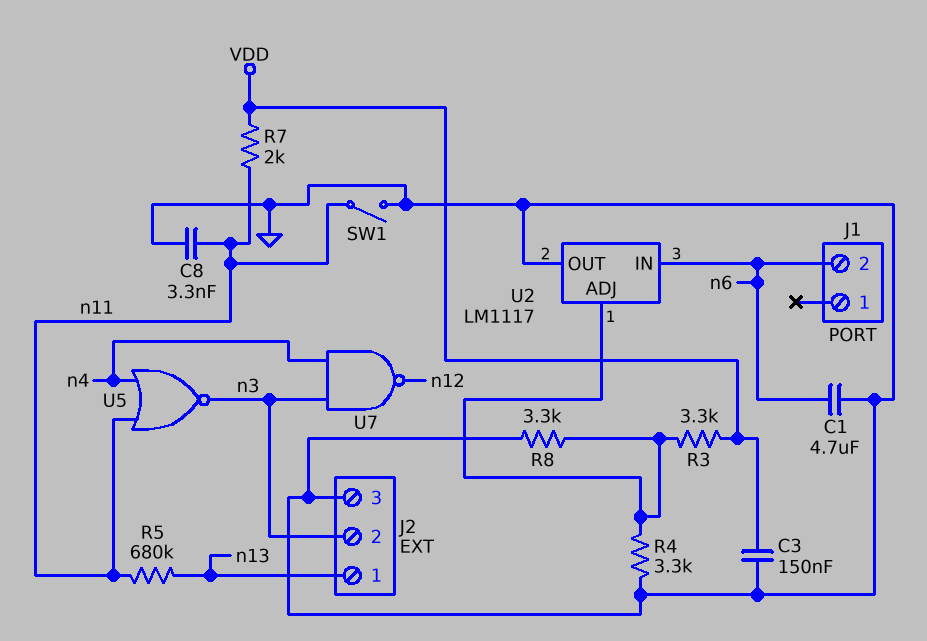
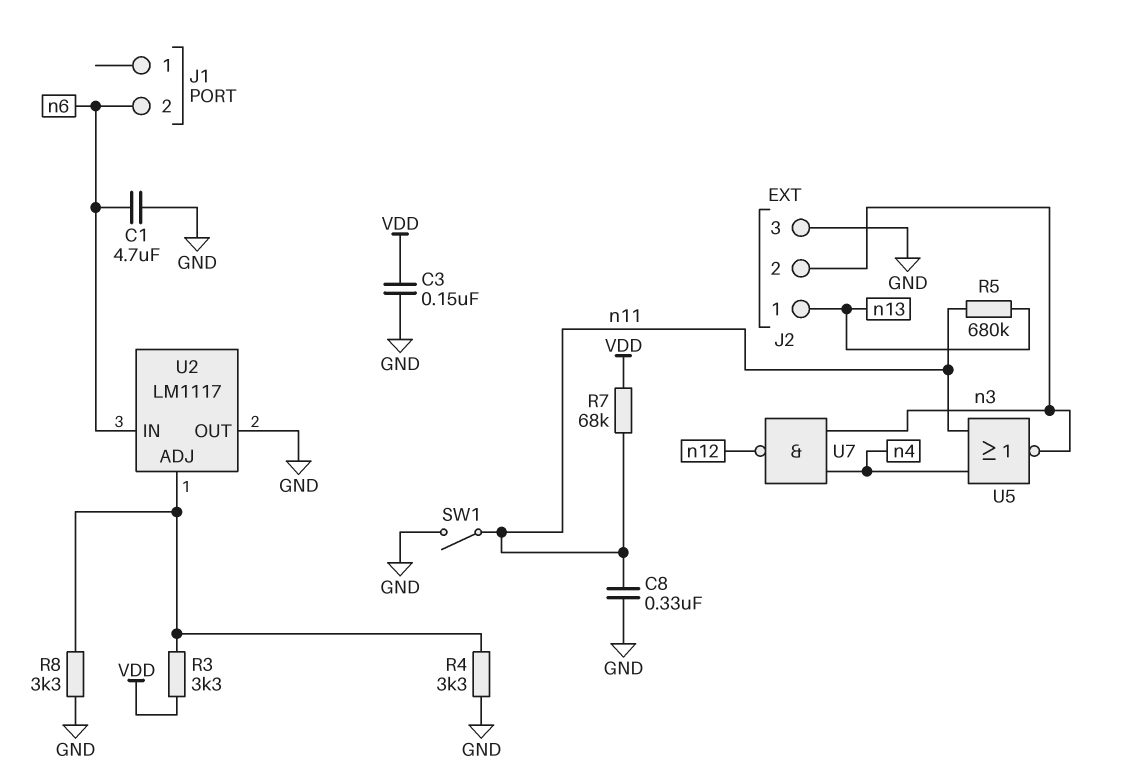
C8: 3.3nF (GND, n11) -> 330nF (GND, n11)
R7: 2k (VDD, n11) -> 68k (VDD, n11)

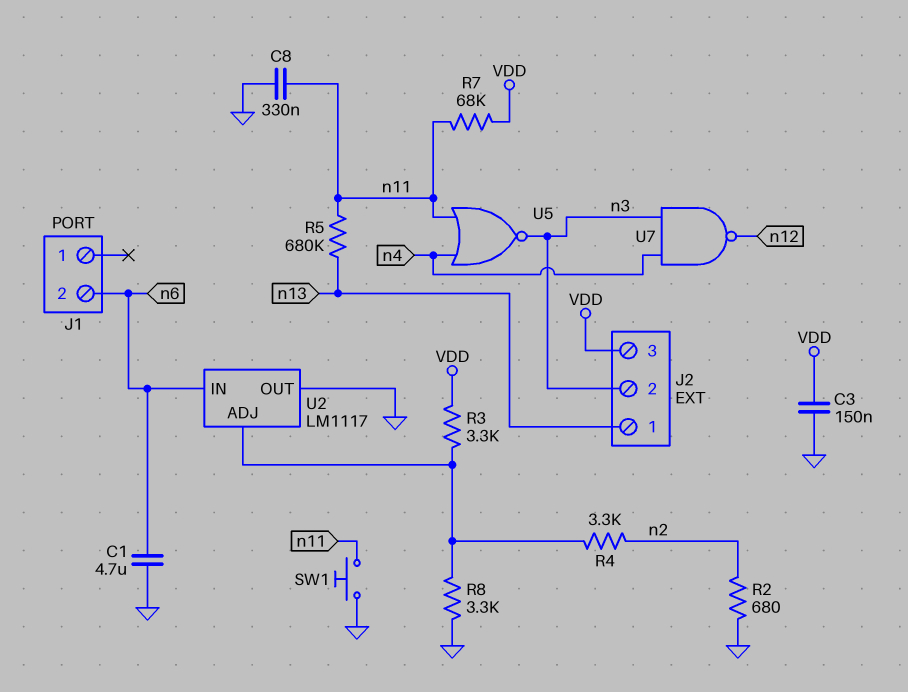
J2 pin 3: GND -> VDD
R2: none -> 680 (GND, n2)
R4: 3.3k (GND, U2/ADJ) -> 3.3k (U2/ADJ, n2)
SW1: switch (GND, n11) -> button (GND, n11)

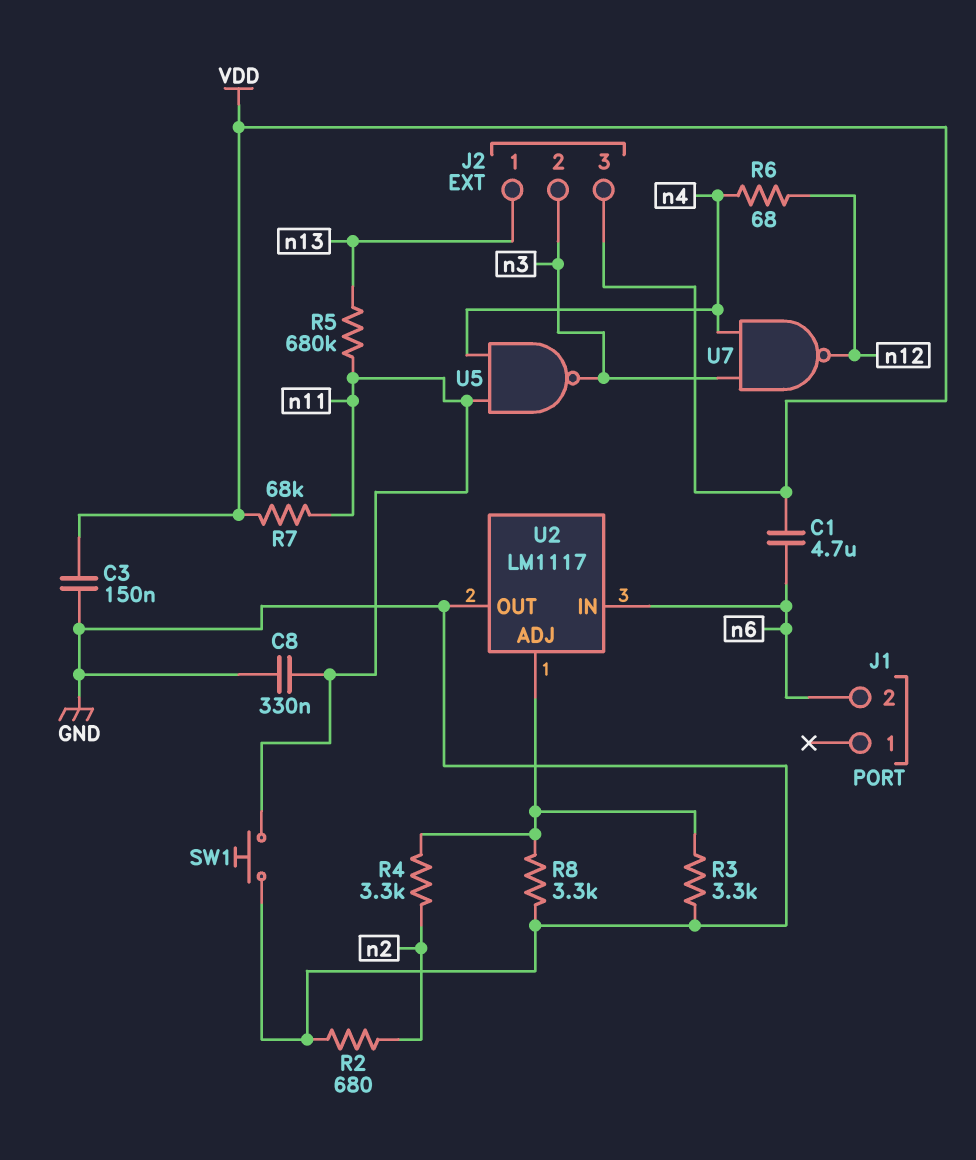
C1: 4.7uF (GND, n6) -> 4.7uF (VDD, n6)
R3: 3.3k (U2/ADJ, VDD) -> 3.3k (GND, U2/ADJ)
R6: none -> 68 (n4, n12)
U5: NOR (in n4, in n11, out n3) -> NAND (in n4, in n11, out n3)

